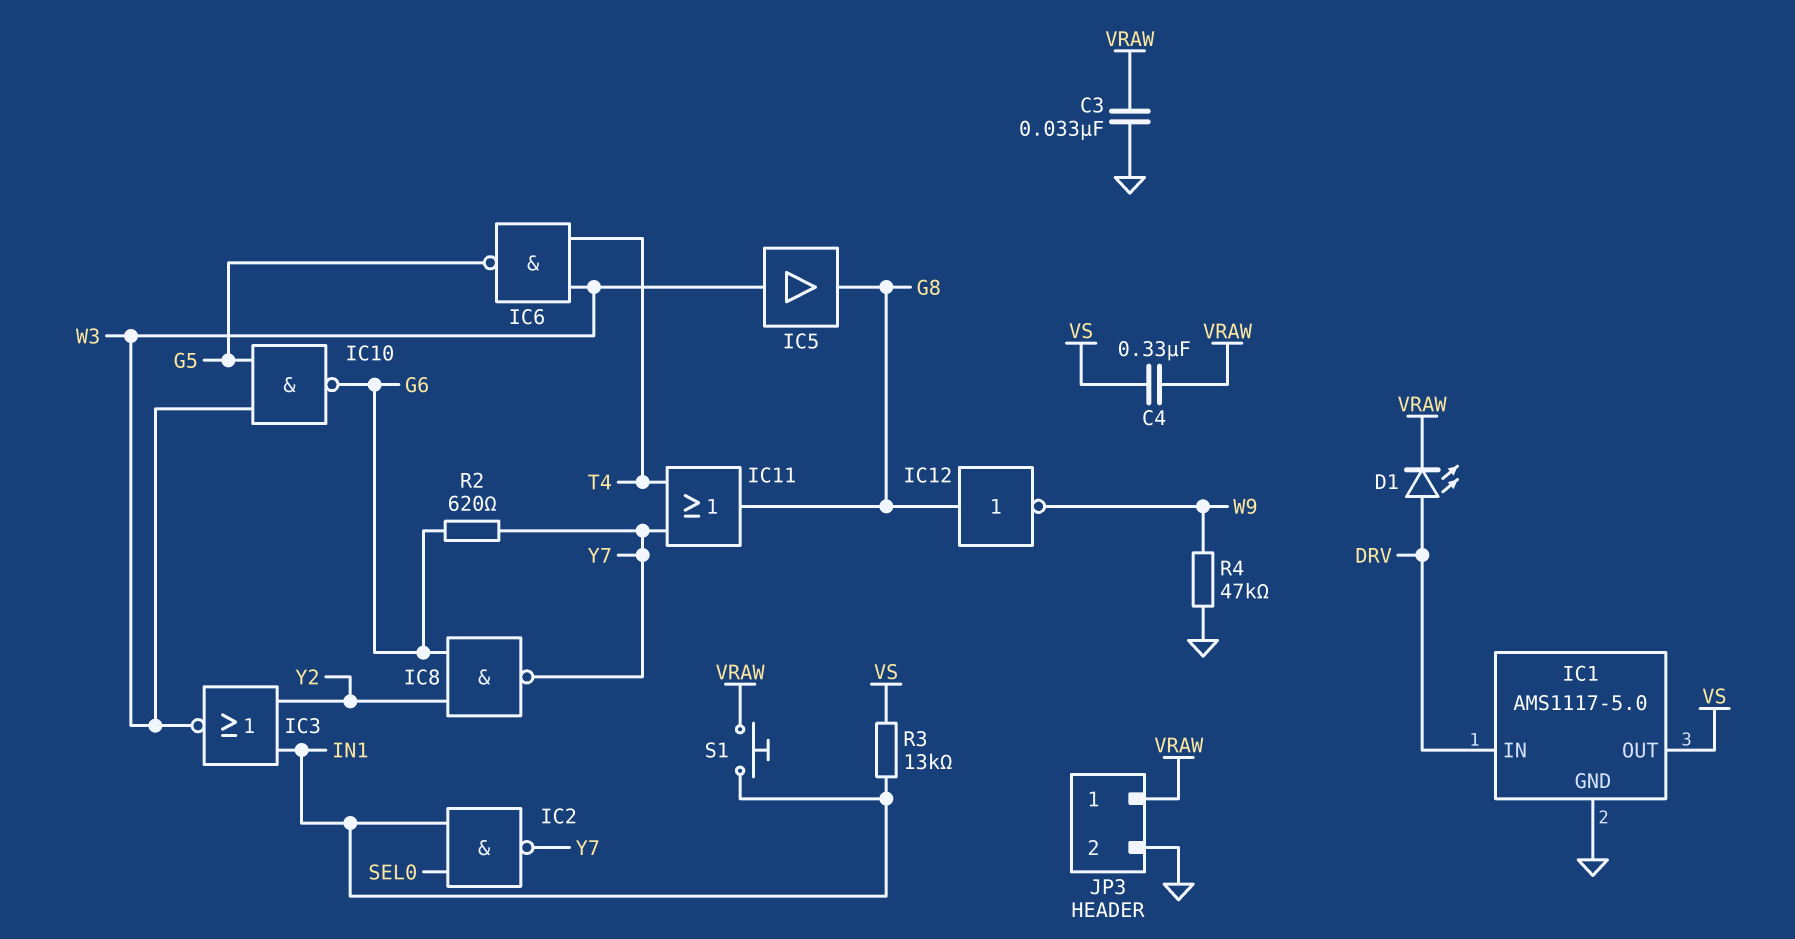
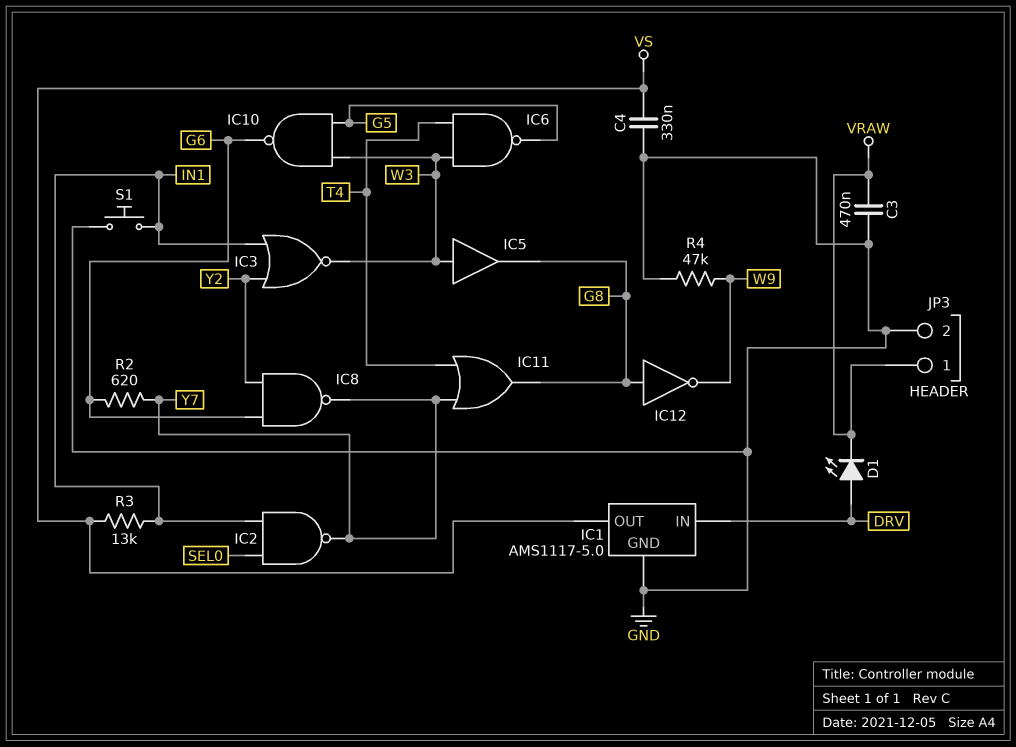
C3: 33nF (GND, VRAW) -> 470nF (GND, VRAW)
C4: 330nF (VRAW, VS) -> 330nF (GND, VS)
S1: button (IN1, VRAW) -> button (GND, IN1)

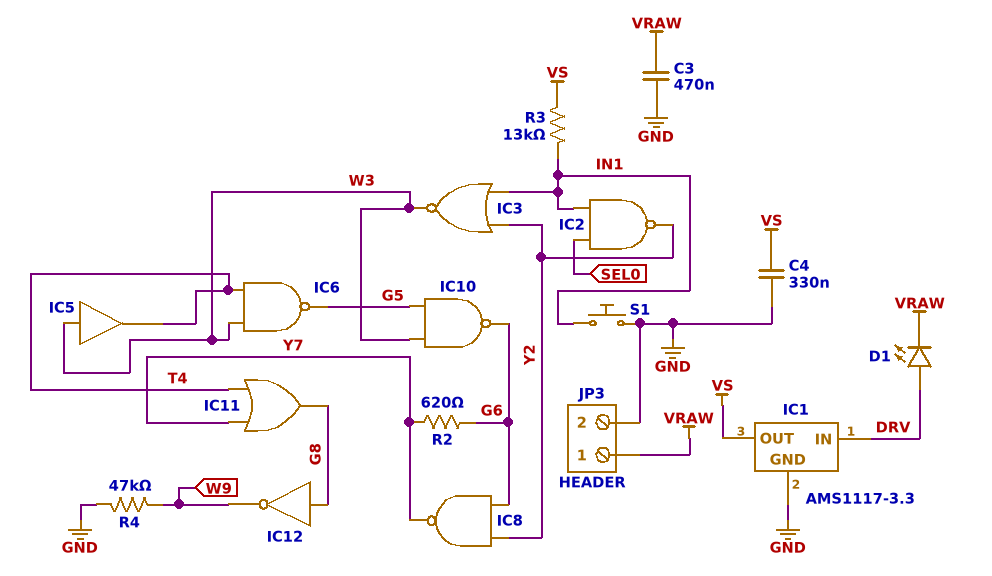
IC1: AMS1117-5.0 -> AMS1117-3.3
IC2: NAND (in IN1, in SEL0, out Y7) -> NAND (in IN1, in SEL0, out Y2)
IC5: buffer (in W3, out G8) -> buffer (in W3, out T4)

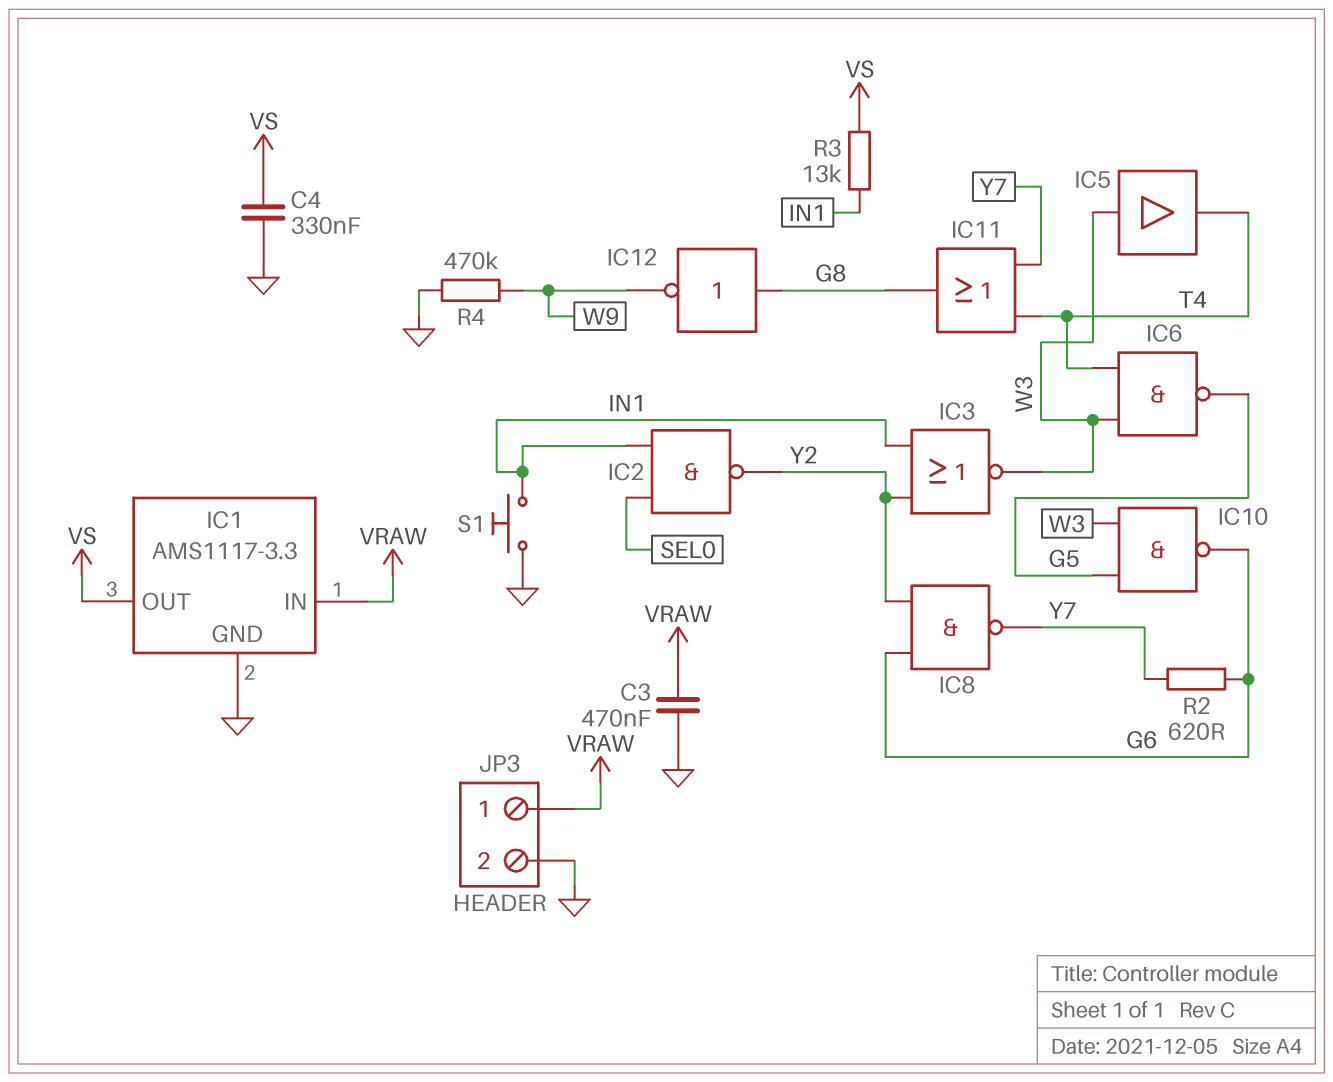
D1: LED (A DRV, K VRAW) -> none
IC1 pin IN: DRV -> VRAW
R4: 47k (GND, W9) -> 470k (GND, W9)

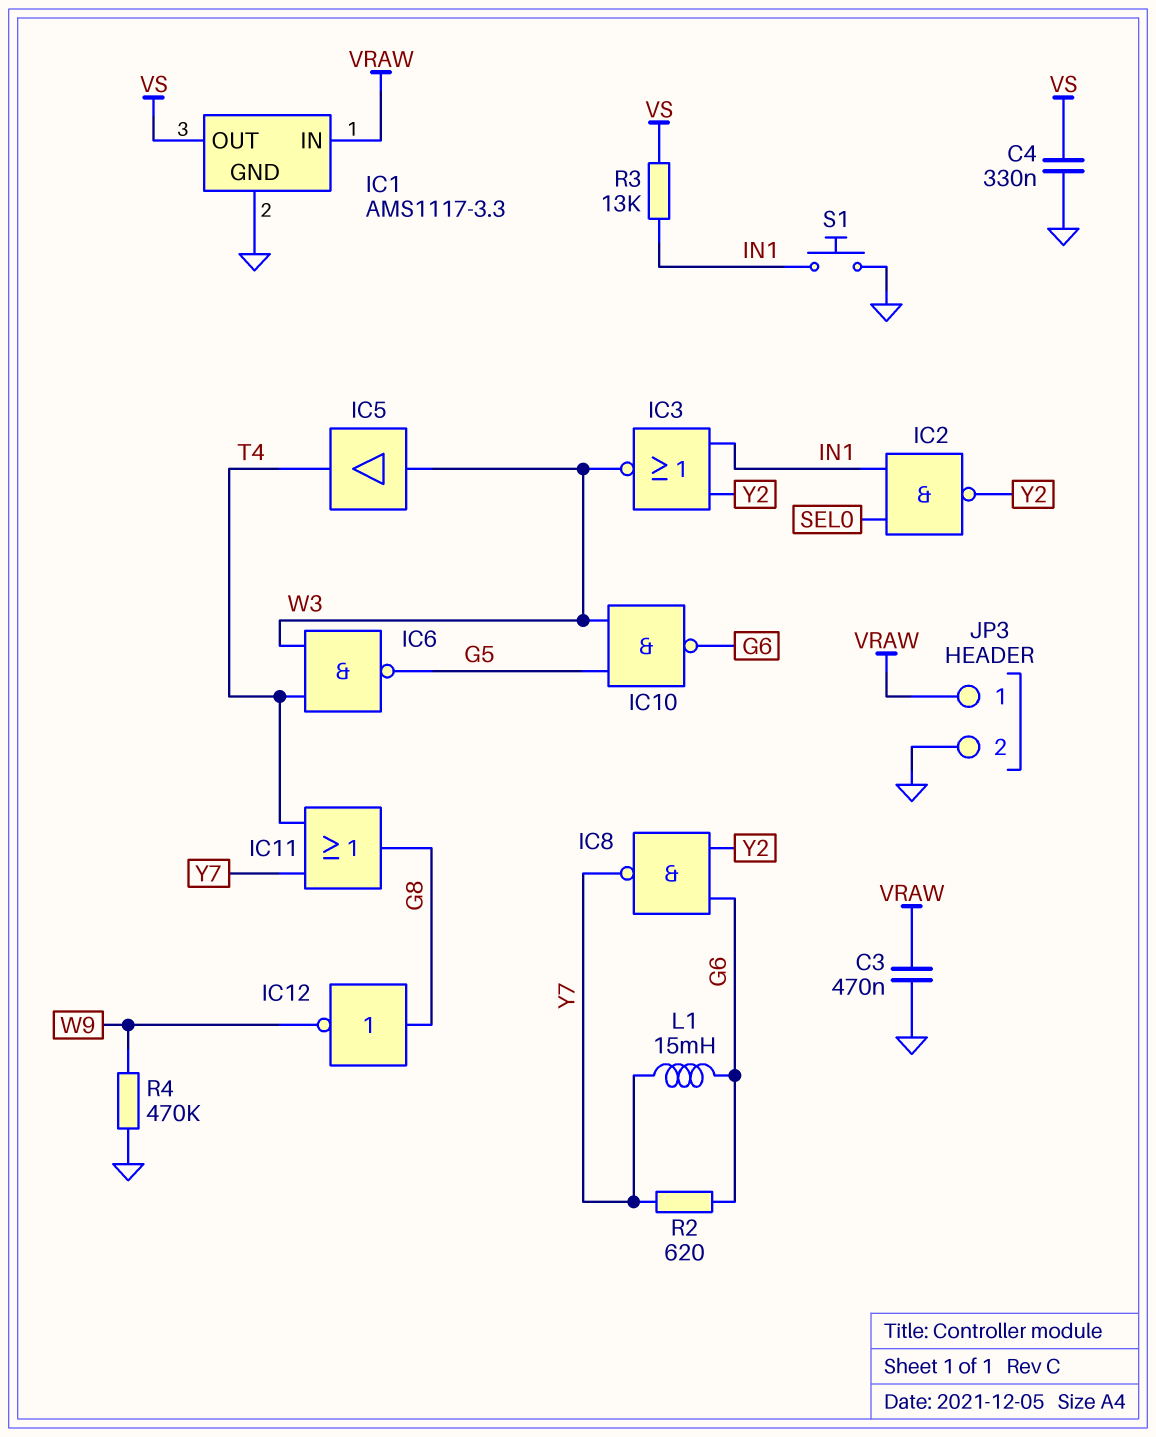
L1: none -> 15mH (G6, Y7)

